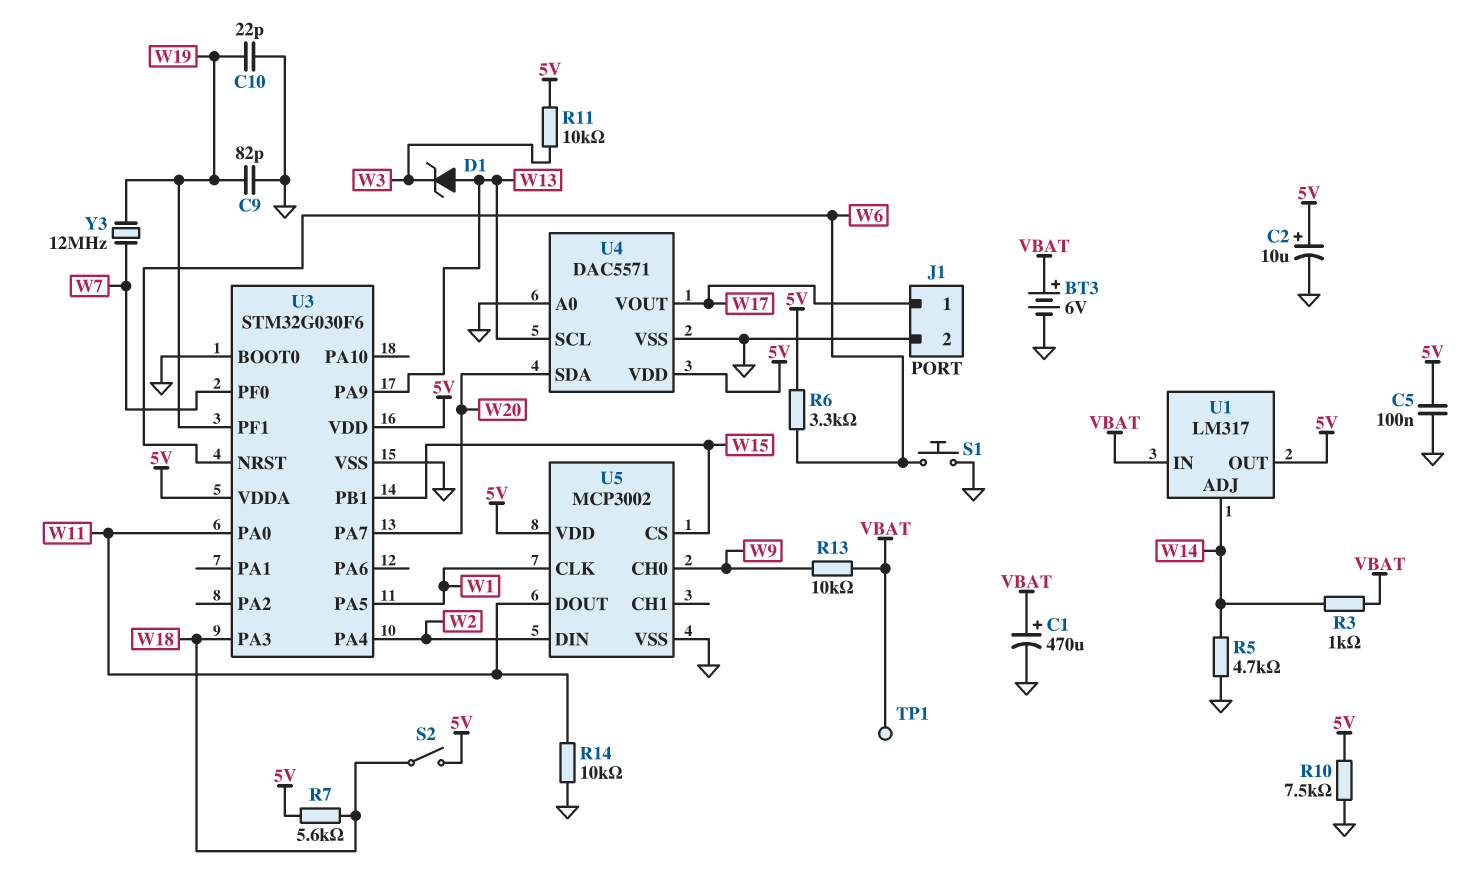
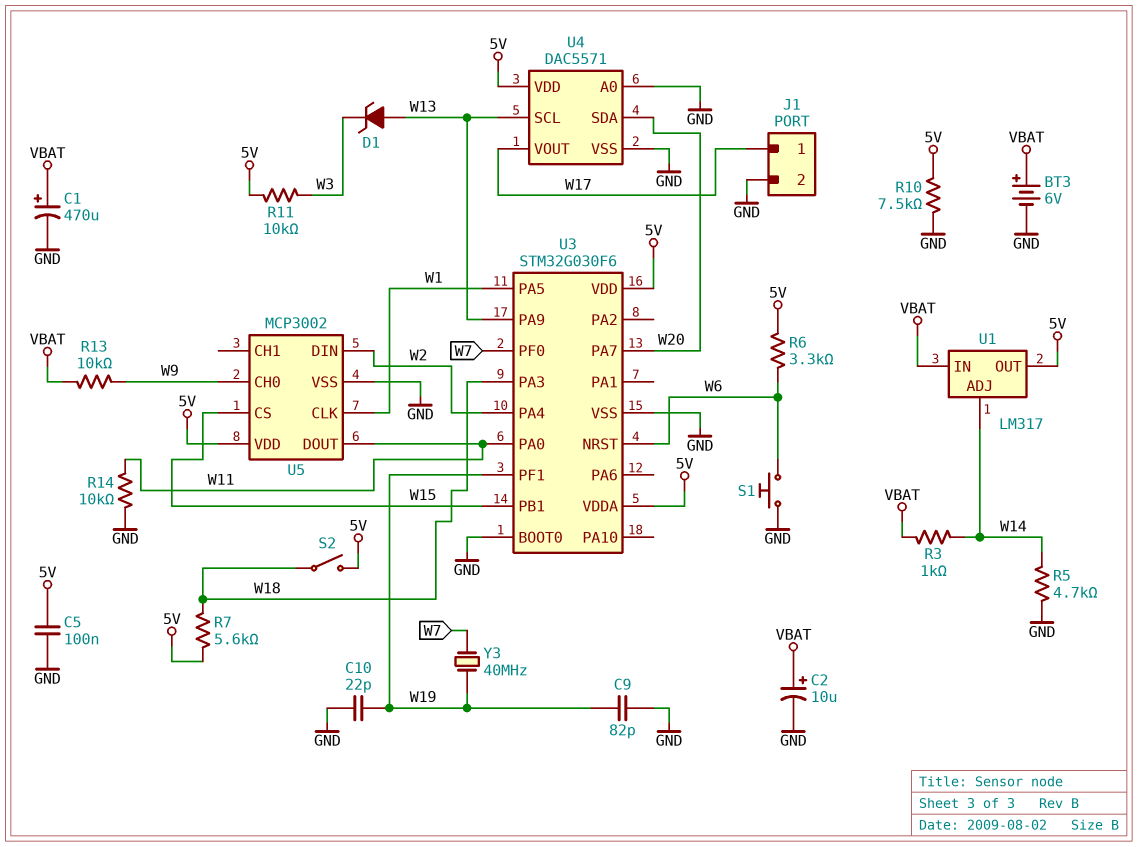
C2: 10uF (plus 5V, minus GND) -> 10uF (plus VBAT, minus GND)
TP1: test point (VBAT) -> none
Y3: 12MHz (W7, W19) -> 40MHz (W7, W19)

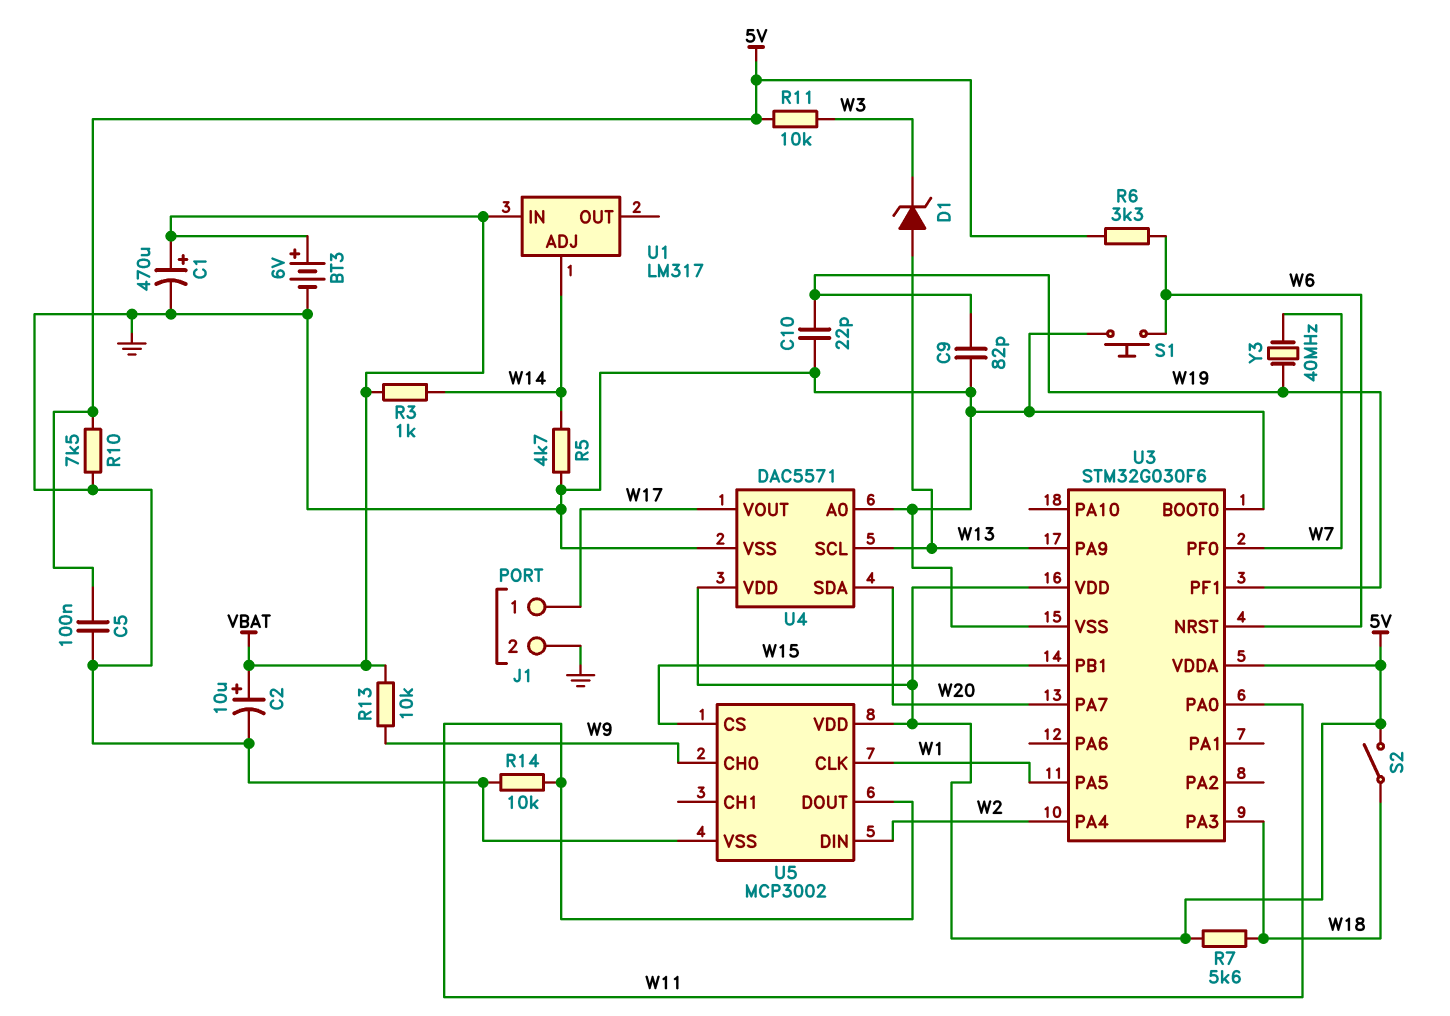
U1 pin OUT: 5V -> none

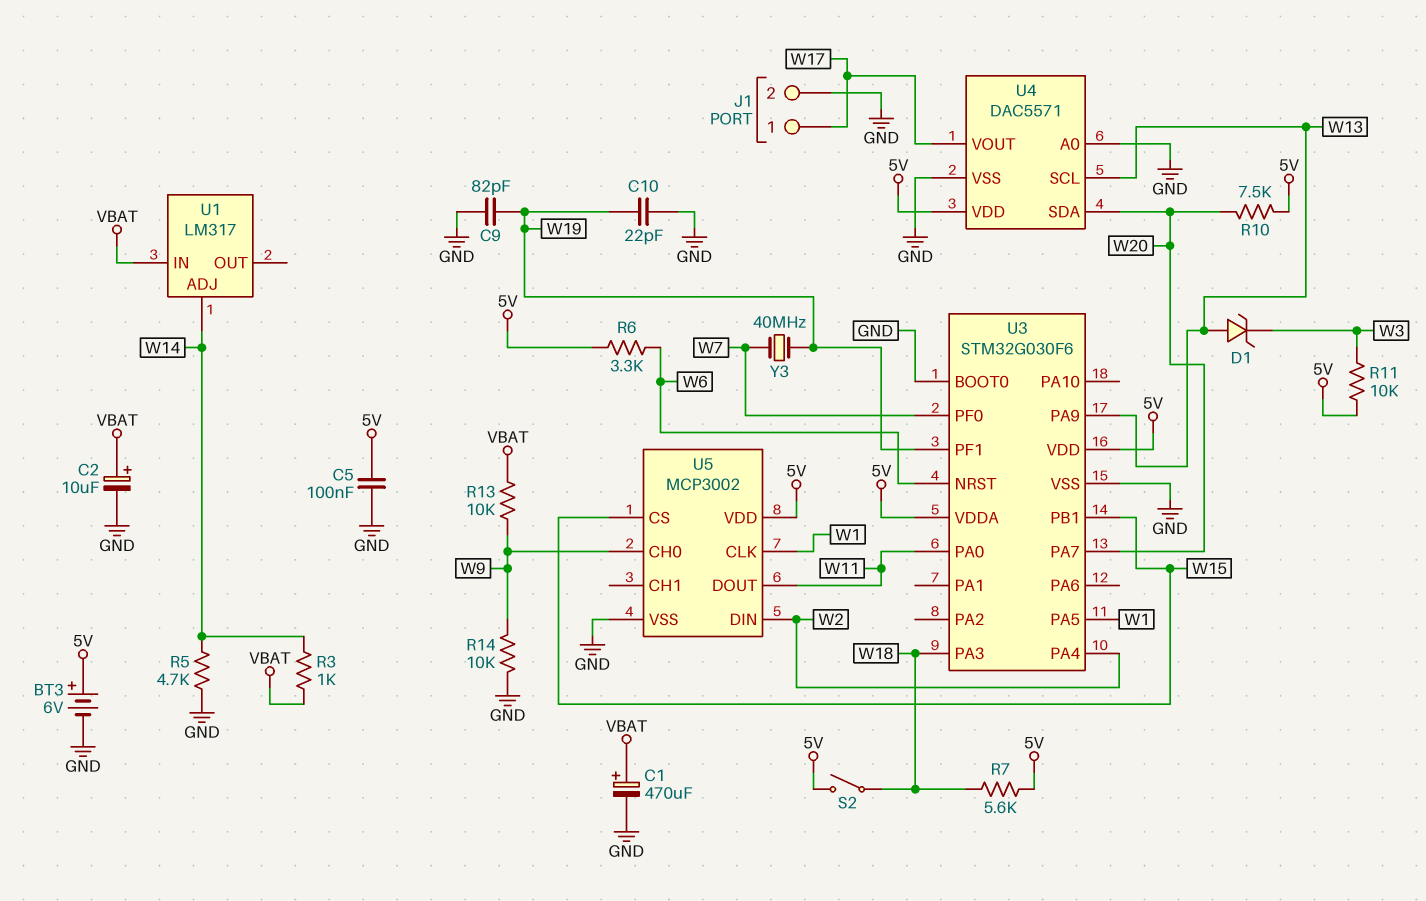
BT3: 6V (plus VBAT, minus GND) -> 6V (plus 5V, minus GND)
R10: 7.5k (5V, GND) -> 7.5k (5V, W20)
R14: 10k (GND, W11) -> 10k (GND, W9)
S1: button (GND, W6) -> none

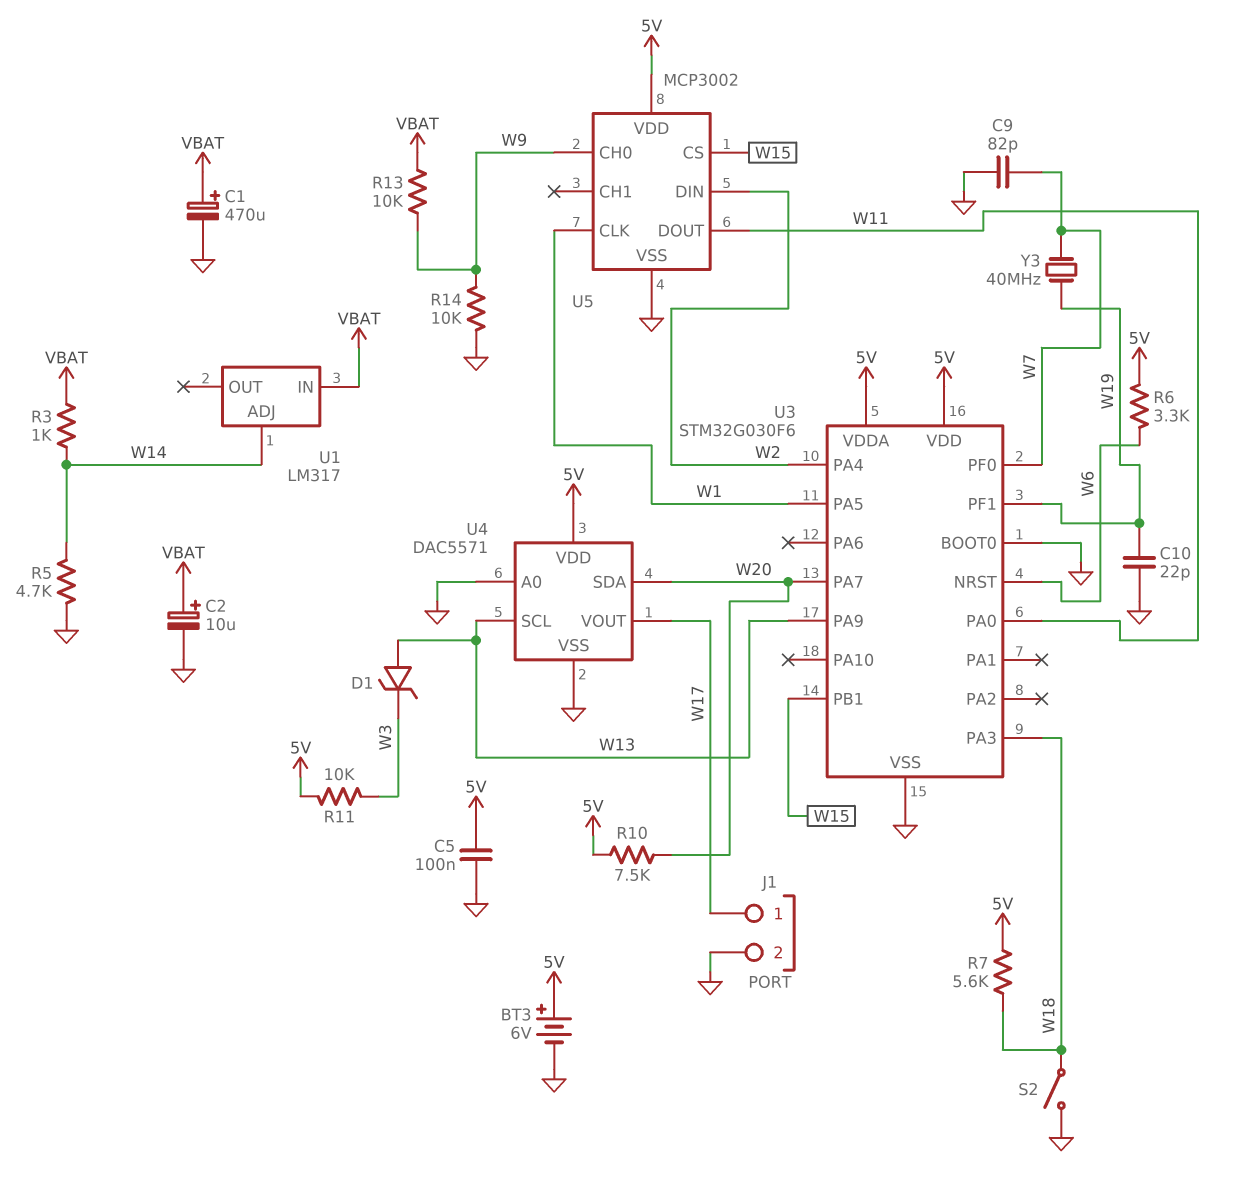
C9: 82pF (GND, W19) -> 82pF (GND, W7)
S2: switch (5V, W18) -> switch (GND, W18)

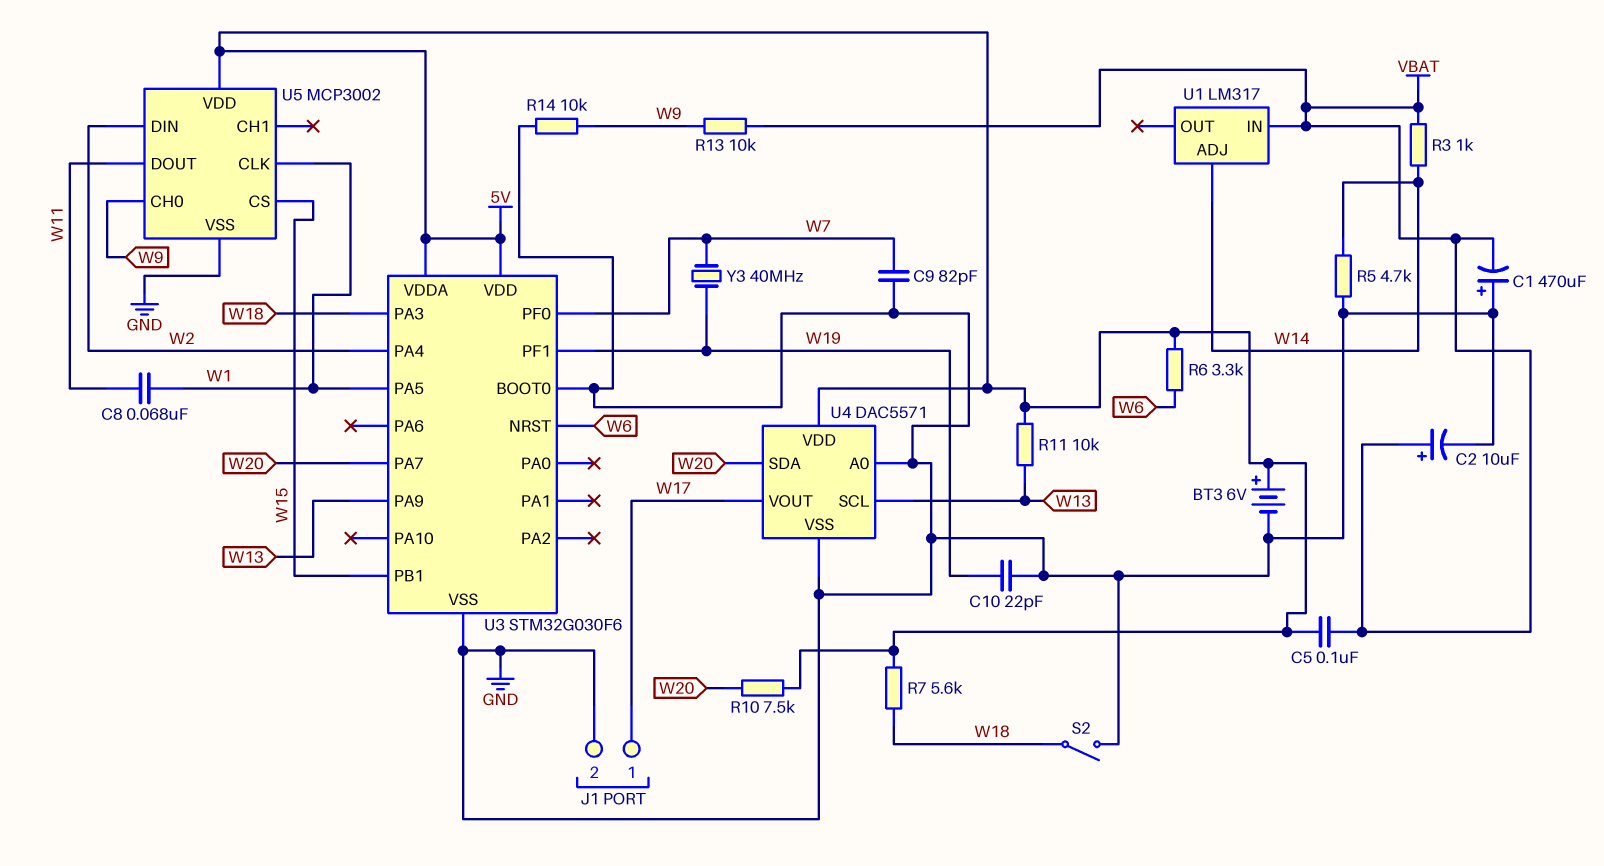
C1: 470uF (plus VBAT, minus GND) -> 470uF (plus GND, minus VBAT)
C5: 100nF (5V, GND) -> 100nF (5V, VBAT)
C8: none -> 68nF (W1, W11)
D1: zener (A W13, K W3) -> none
R11: 10k (5V, W3) -> 10k (5V, W13)
U3 pin PA0: W11 -> none

